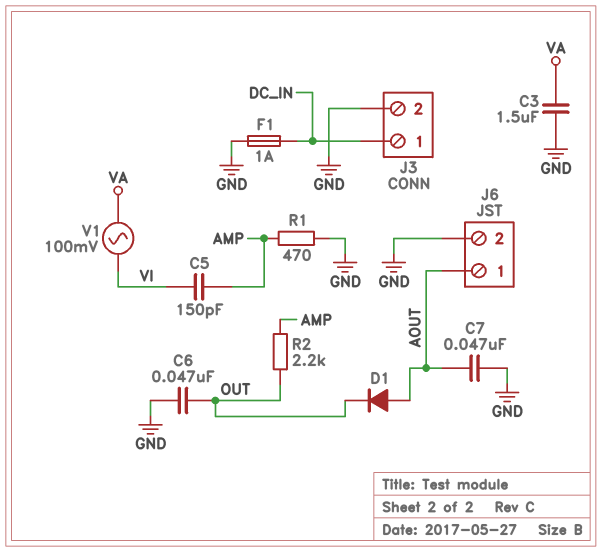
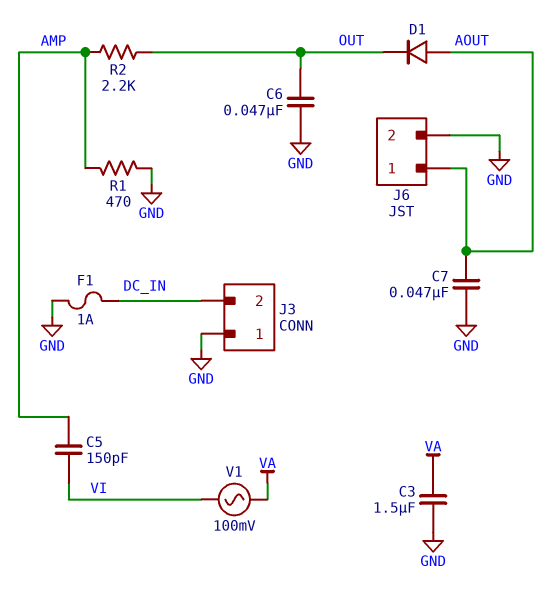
J3 pin 1: DC_IN -> GND
J3 pin 2: GND -> DC_IN

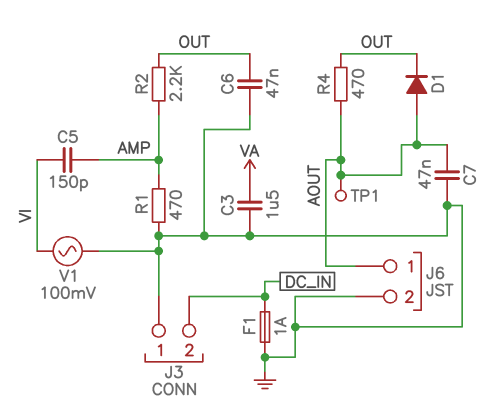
R4: none -> 470 (AOUT, OUT)
TP1: none -> test point (AOUT)
V1: AC 100mV (VA, VI) -> AC 100mV (GND, VI)

